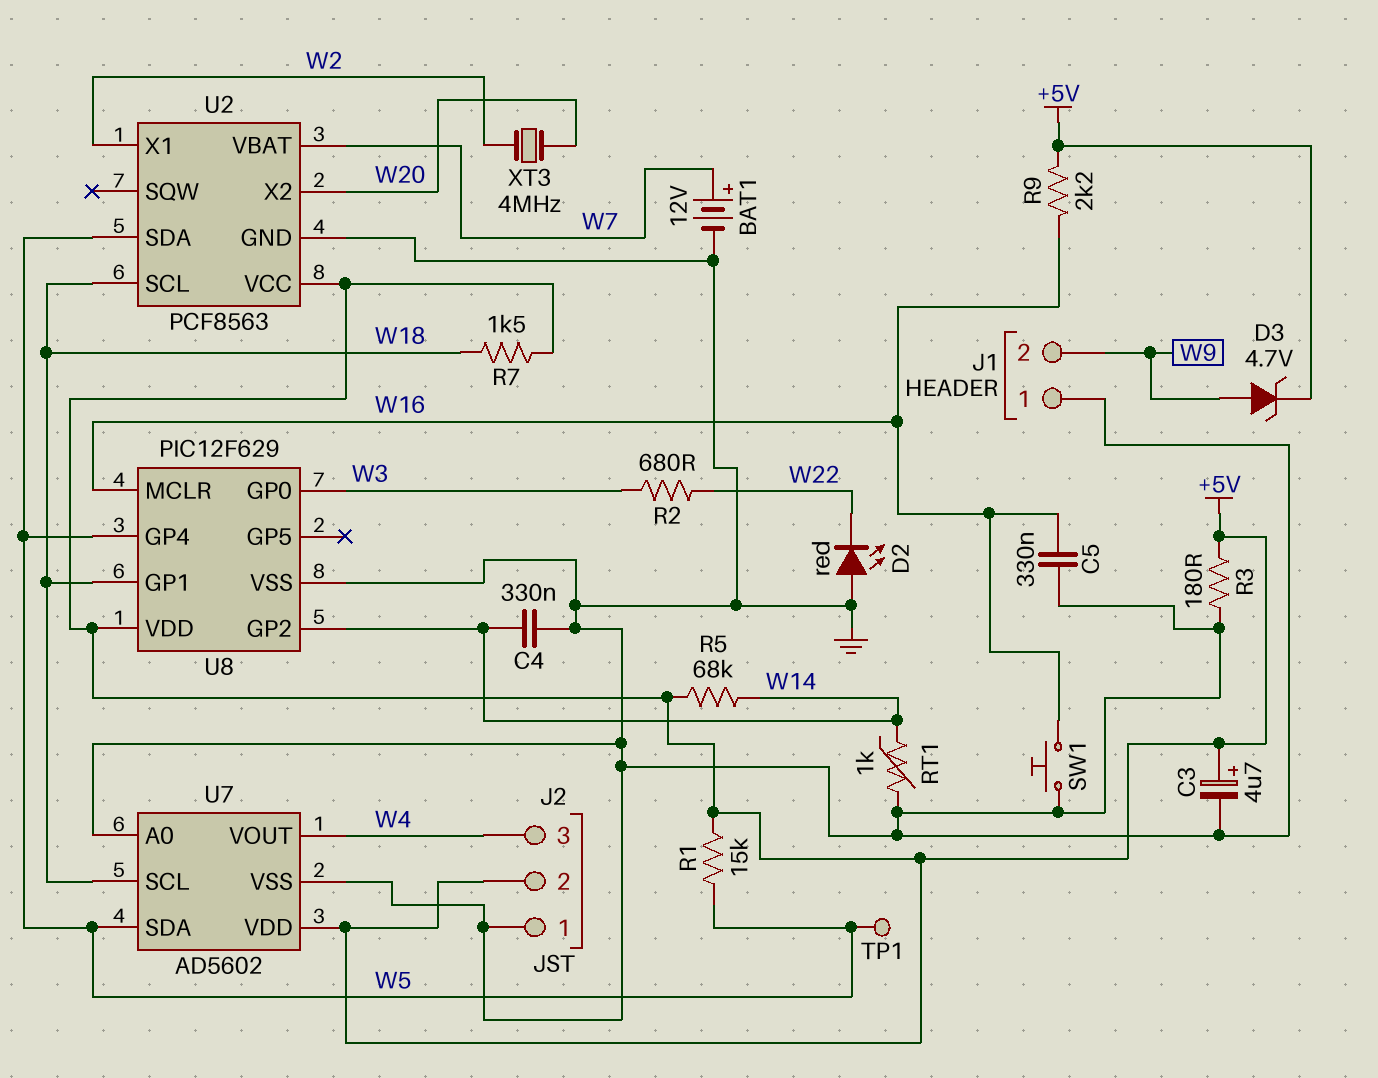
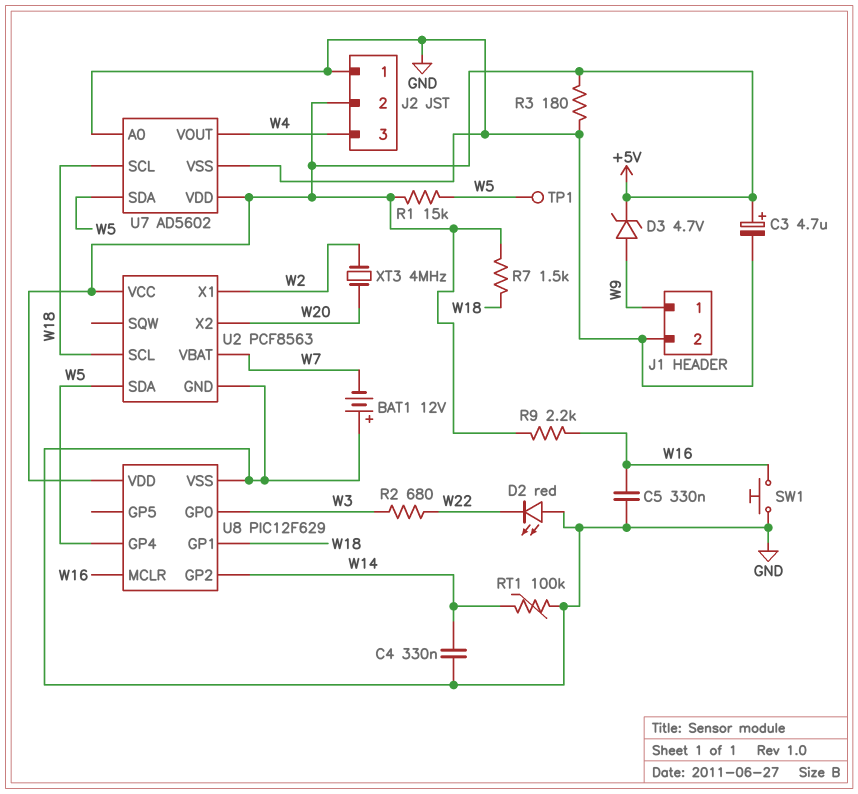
BAT1: 12V (plus W7, minus GND) -> 12V (plus GND, minus W7)
J1 pin 1: GND -> W9
J1 pin 2: W9 -> GND
R5: 68k (+5V, W14) -> none
RT1: 1k (GND, W14) -> 100k (GND, W14)

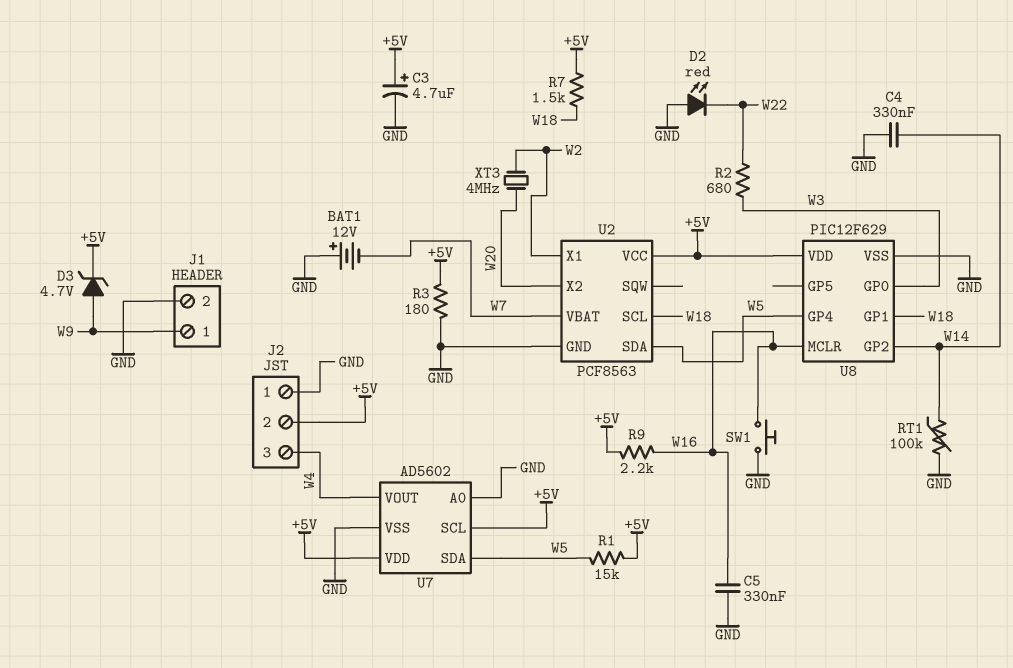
TP1: test point (W5) -> none
U7 pin SCL: W18 -> +5V

